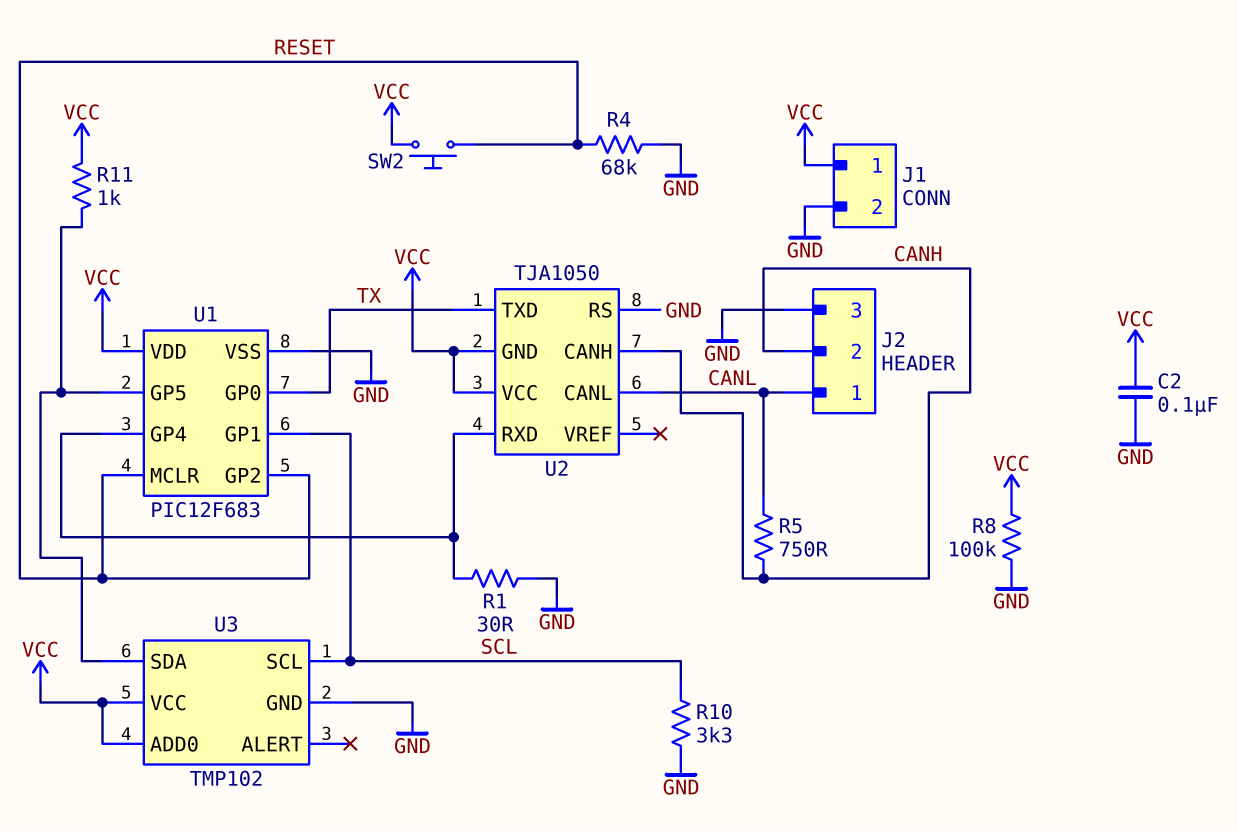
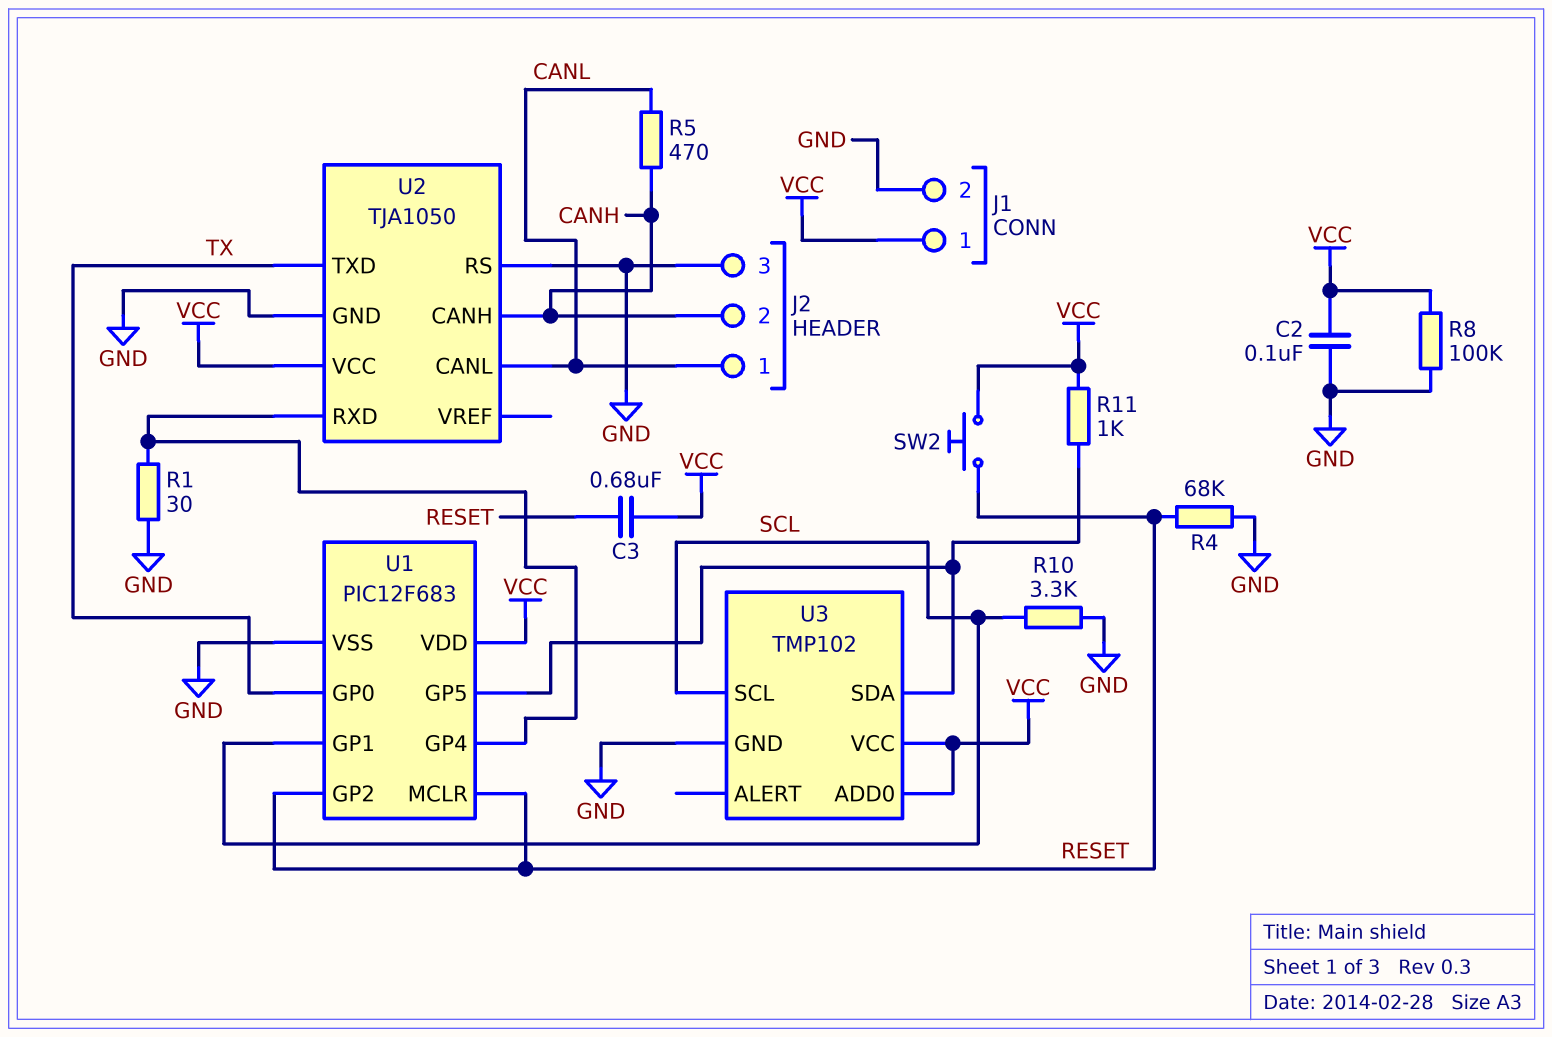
C3: none -> 680nF (RESET, VCC)
R5: 750 (CANH, CANL) -> 470 (CANH, CANL)
U2 pin GND: VCC -> GND

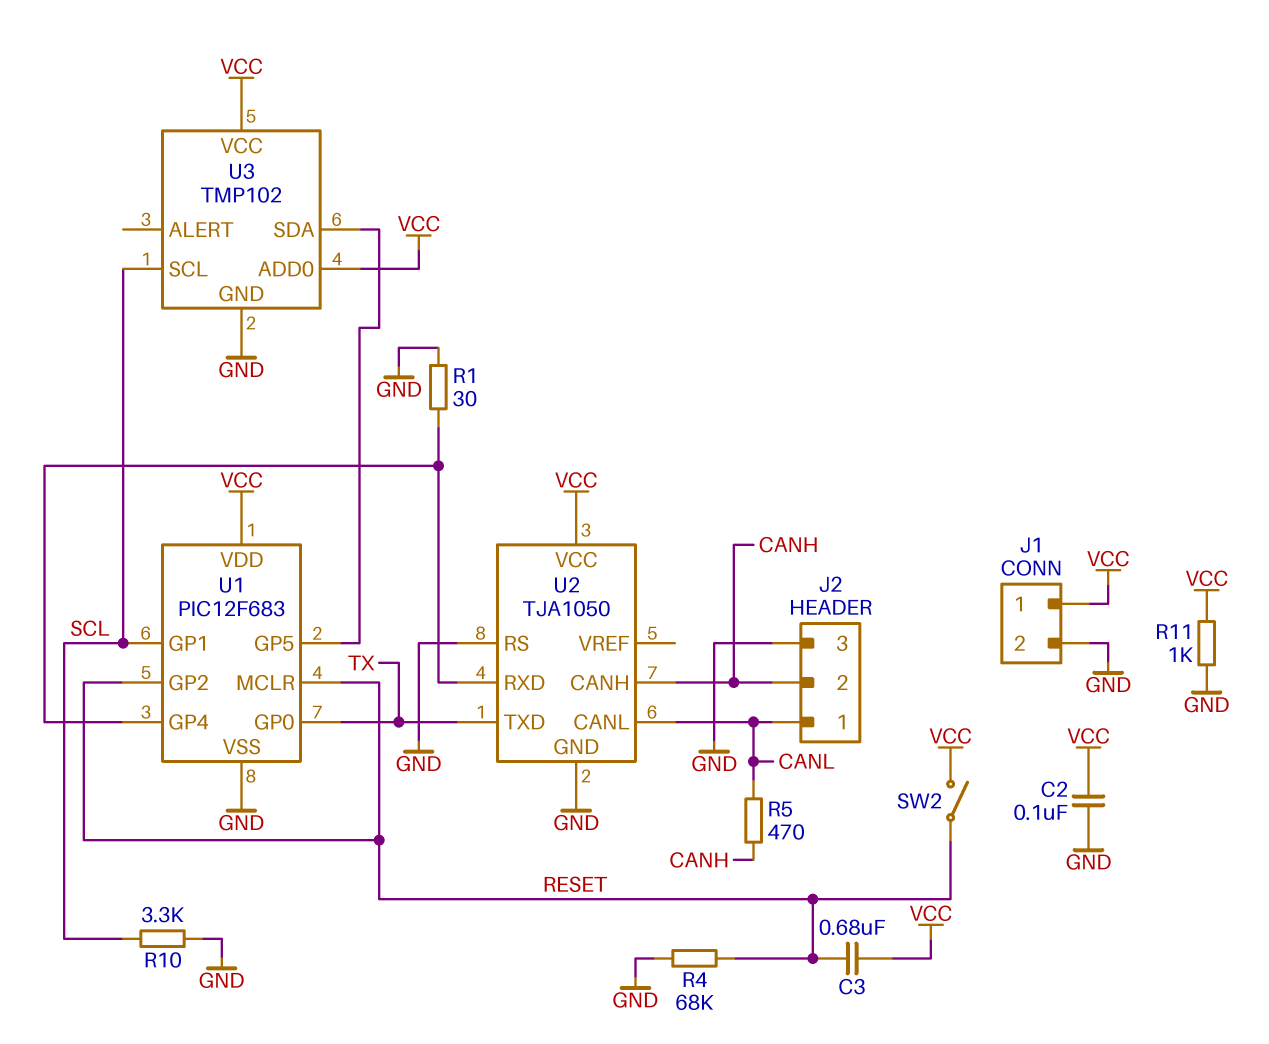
R8: 100k (GND, VCC) -> none
R11: 1k (U1/GP5, VCC) -> 1k (GND, VCC)
SW2: button (RESET, VCC) -> switch (RESET, VCC)

